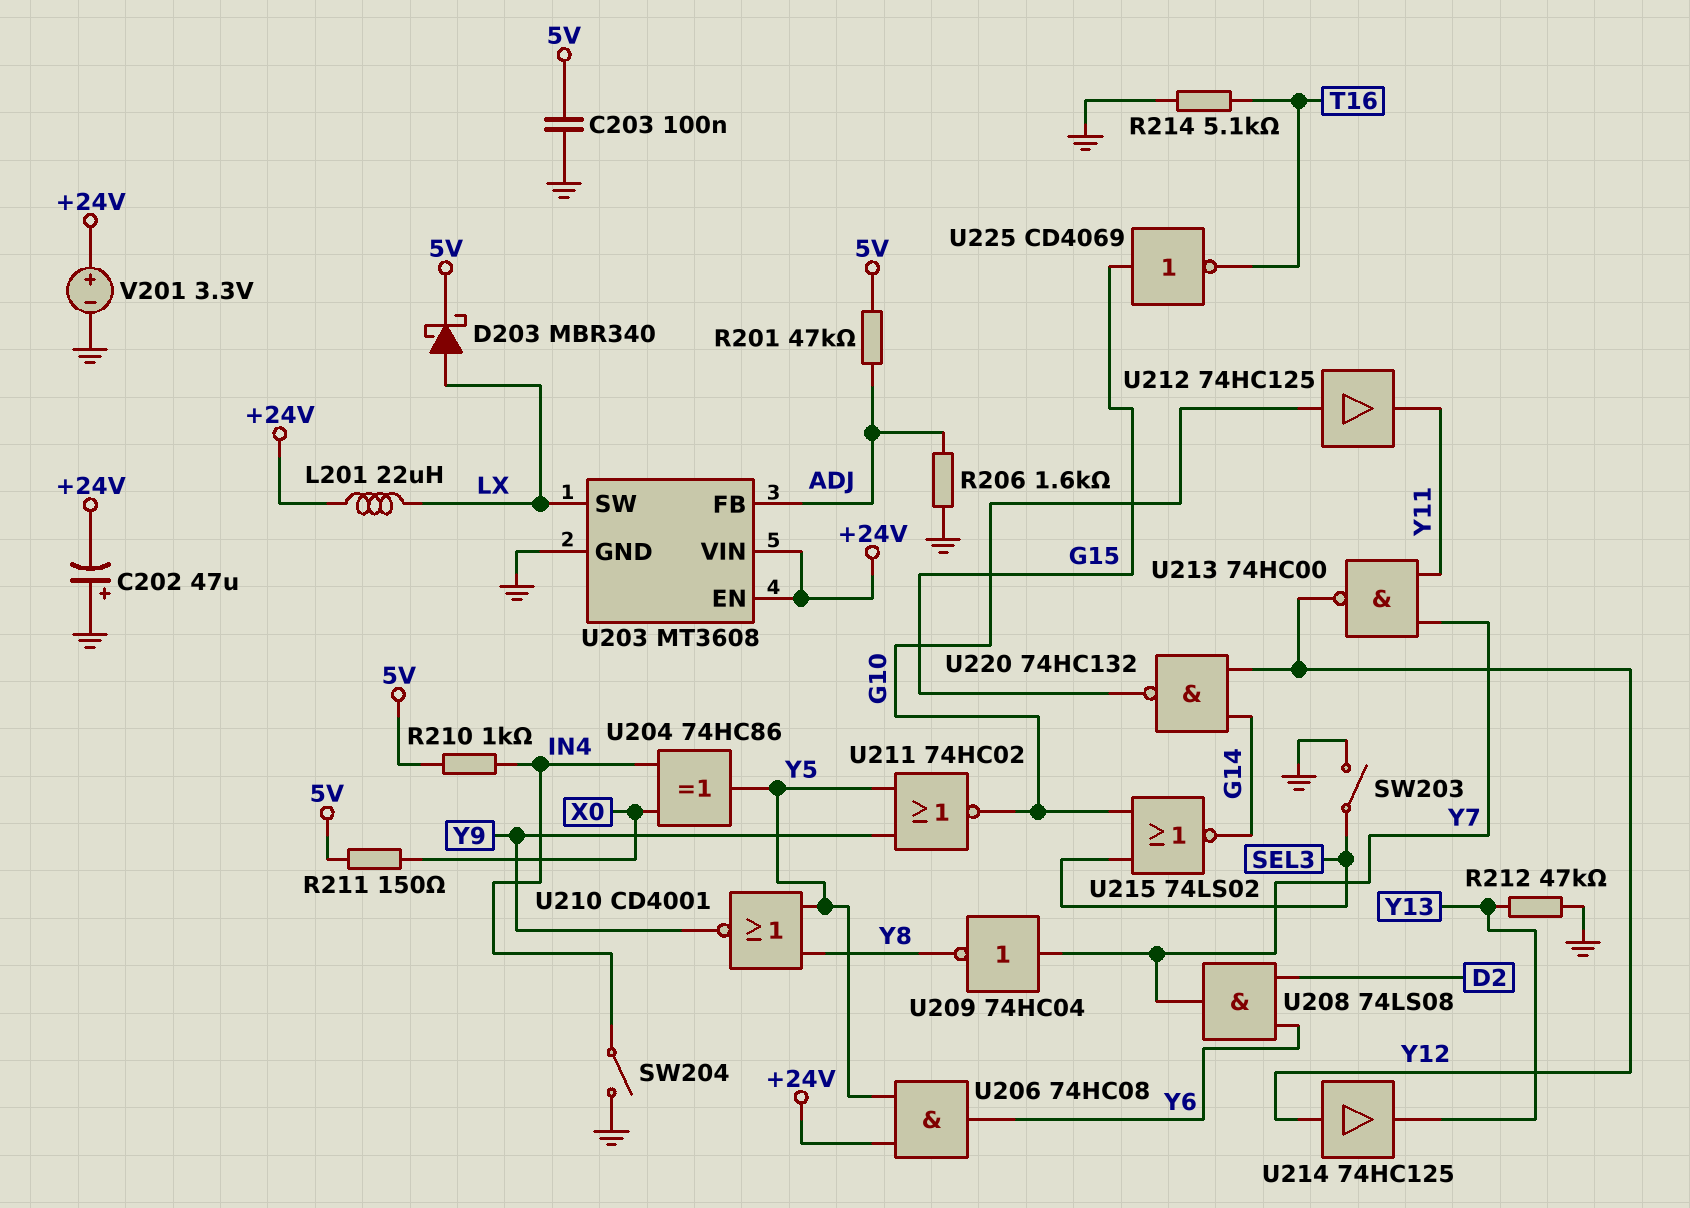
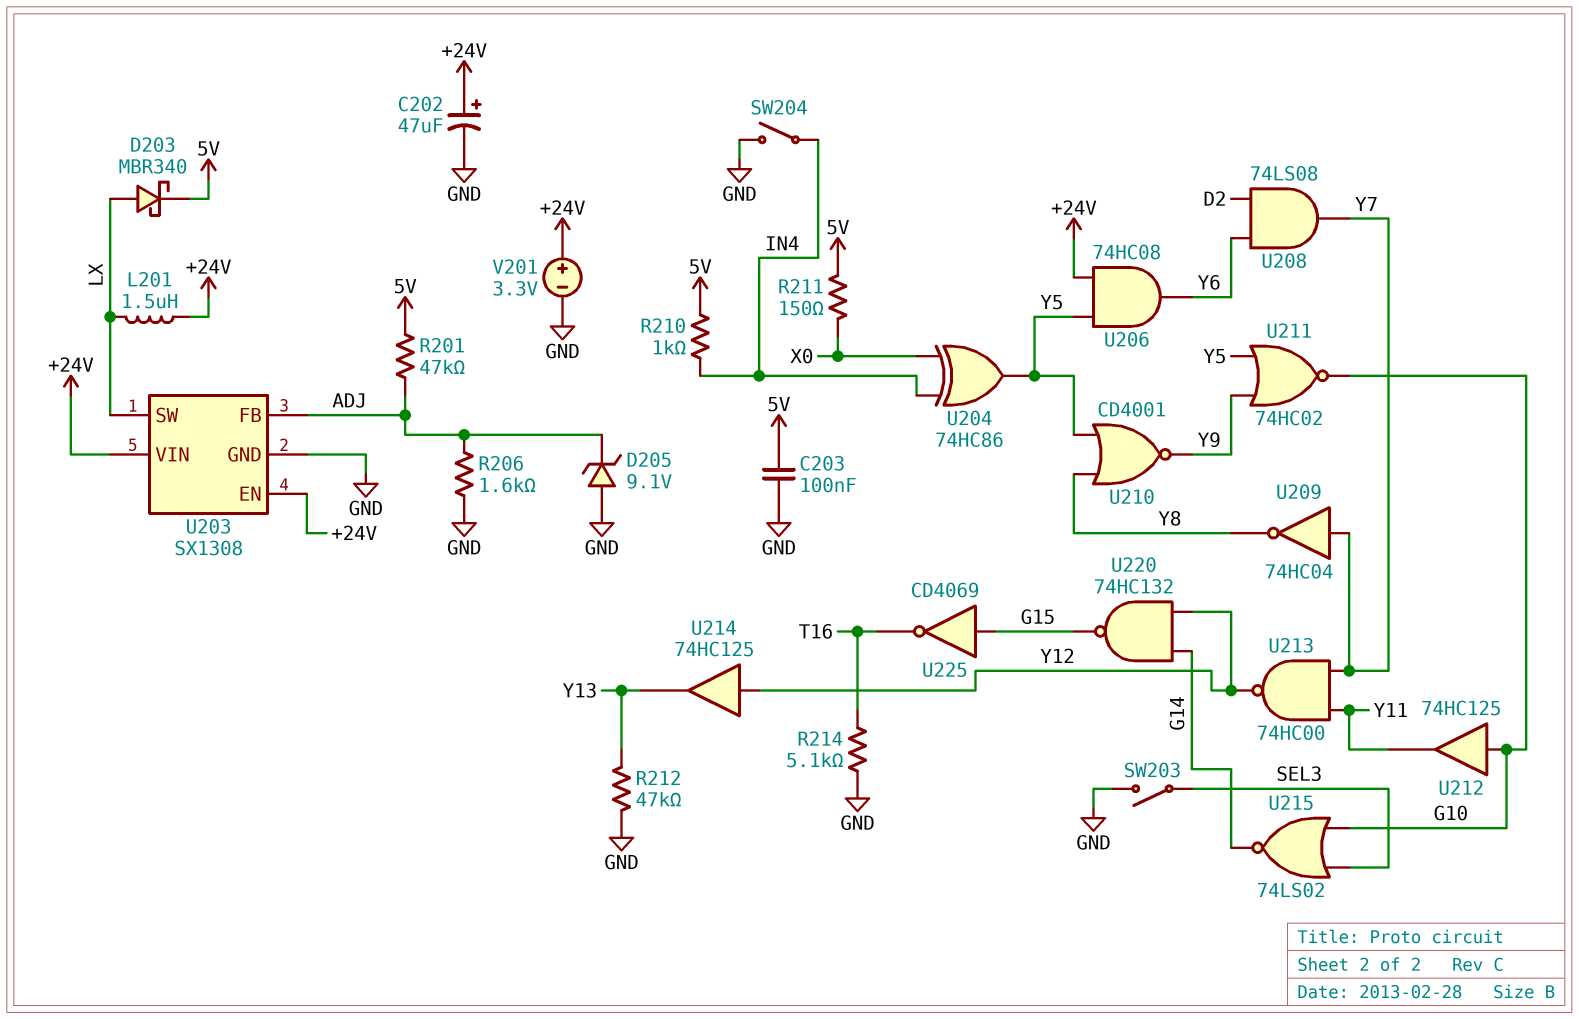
C202: 47uF (plus GND, minus +24V) -> 47uF (plus +24V, minus GND)
D205: none -> zener 9.1V (A GND, K ADJ)
L201: 22uH (+24V, LX) -> 1.5uH (+24V, LX)
U203: MT3608 -> SX1308

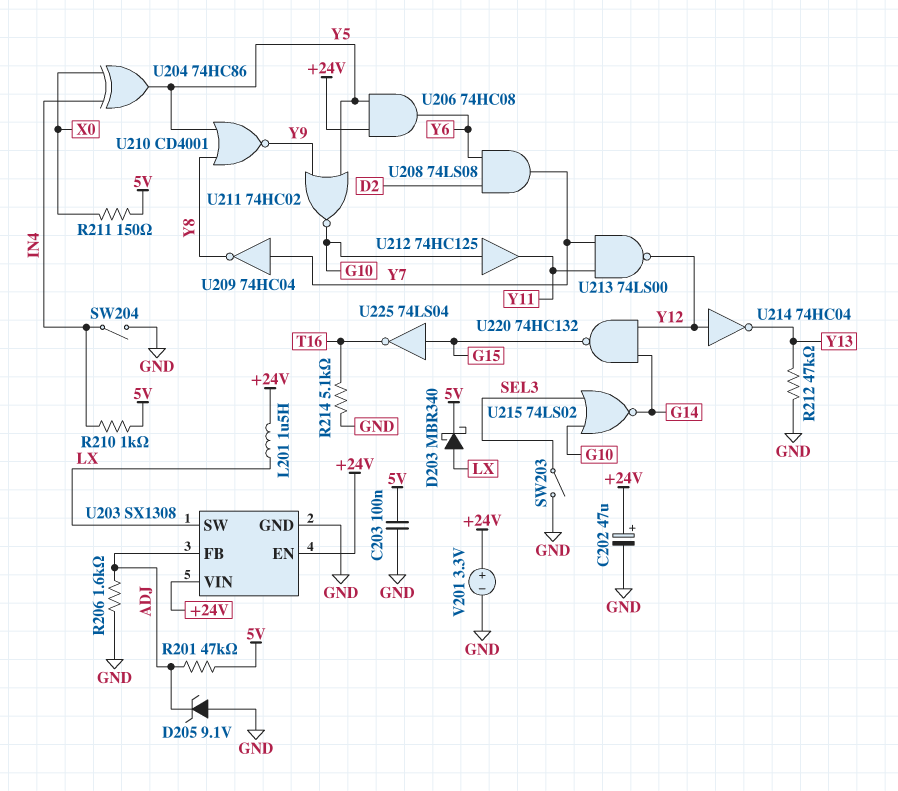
U213: NAND 74HC00 (in Y7, in Y11, out Y12) -> NAND 74LS00 (in Y7, in Y11, out Y12)
U214: buffer 74HC125 (in Y12, out Y13) -> NOT 74HC04 (in Y12, out Y13)
U225: NOT CD4069 (in G15, out T16) -> NOT 74LS04 (in G15, out T16)

